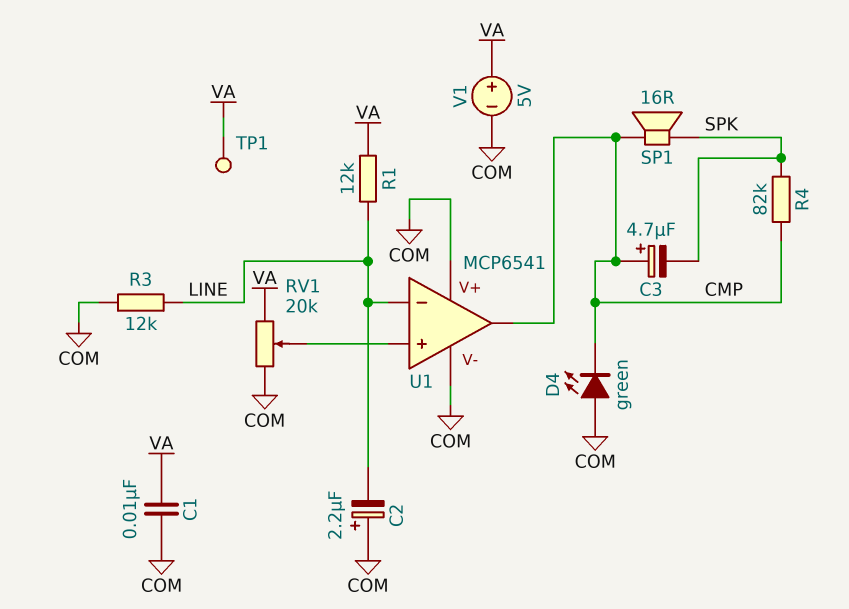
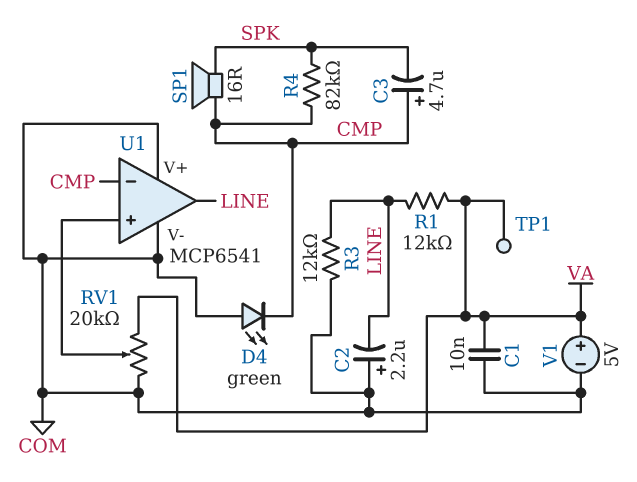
U1 pin in-: LINE -> CMP
U1 pin out: CMP -> LINE

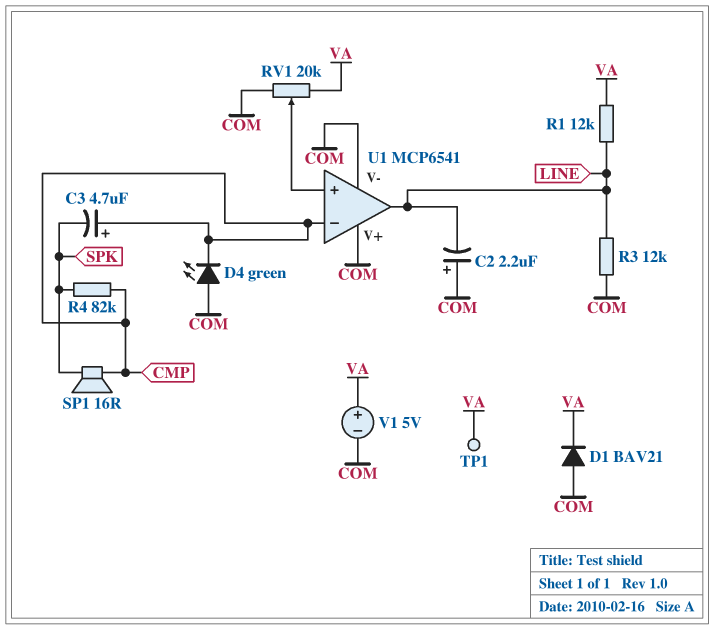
C1: 10nF (COM, VA) -> none
D1: none -> diode BAV21 (A COM, K VA)

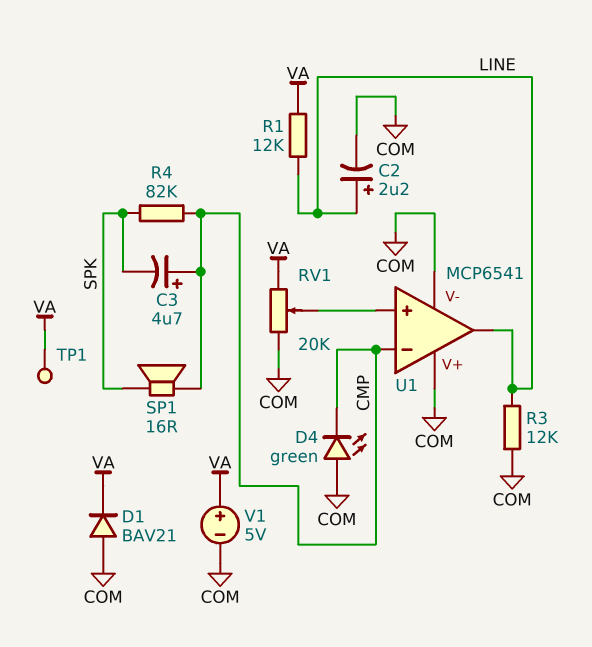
C2: 2.2uF (plus COM, minus LINE) -> 2.2uF (plus LINE, minus COM)

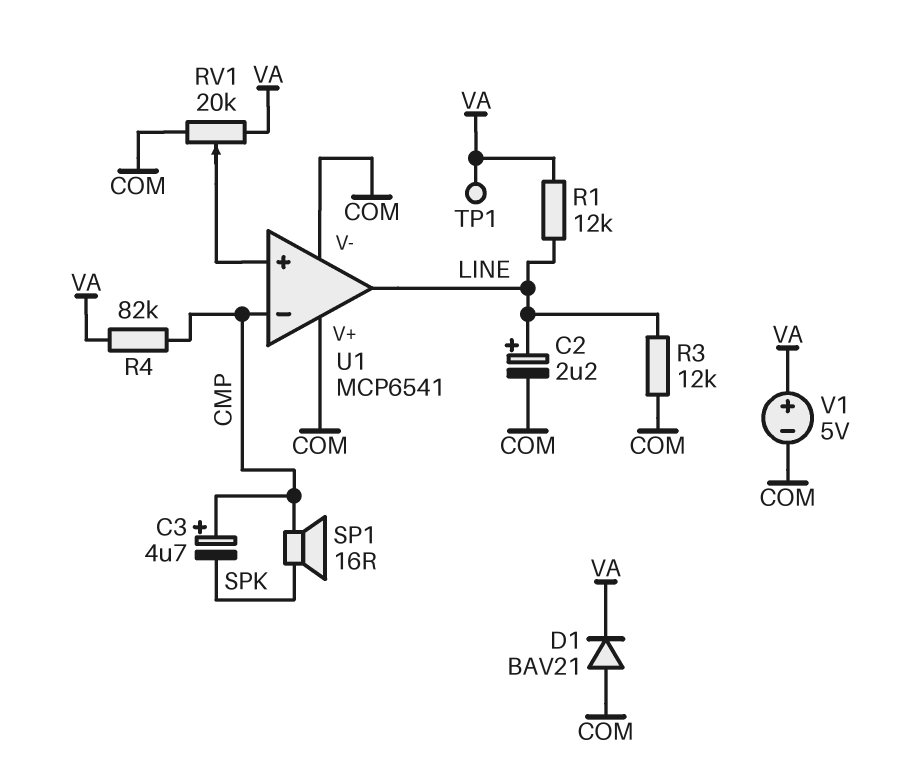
D4: LED green (A COM, K CMP) -> none
R4: 82k (CMP, SPK) -> 82k (CMP, VA)

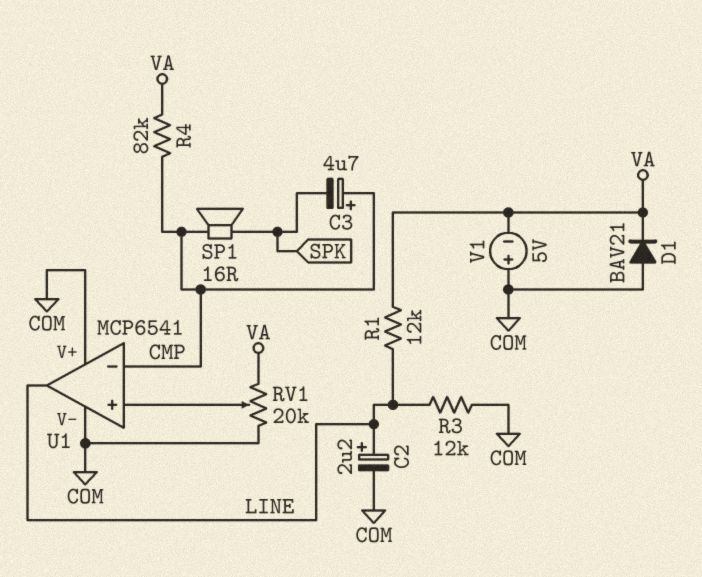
TP1: test point (VA) -> none
V1: 5V (plus VA, minus COM) -> 5V (plus COM, minus VA)

